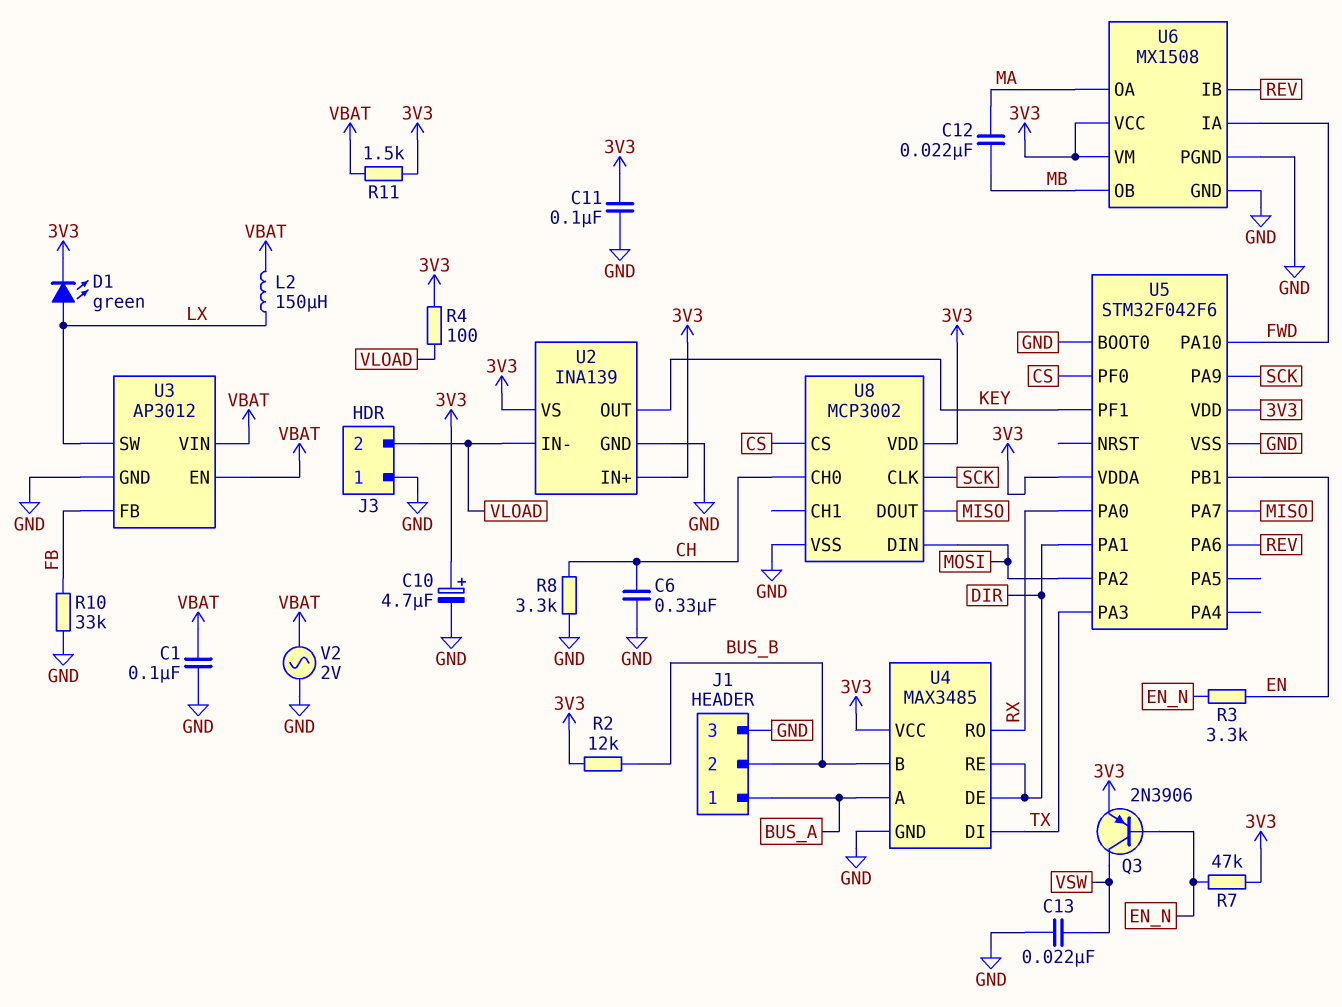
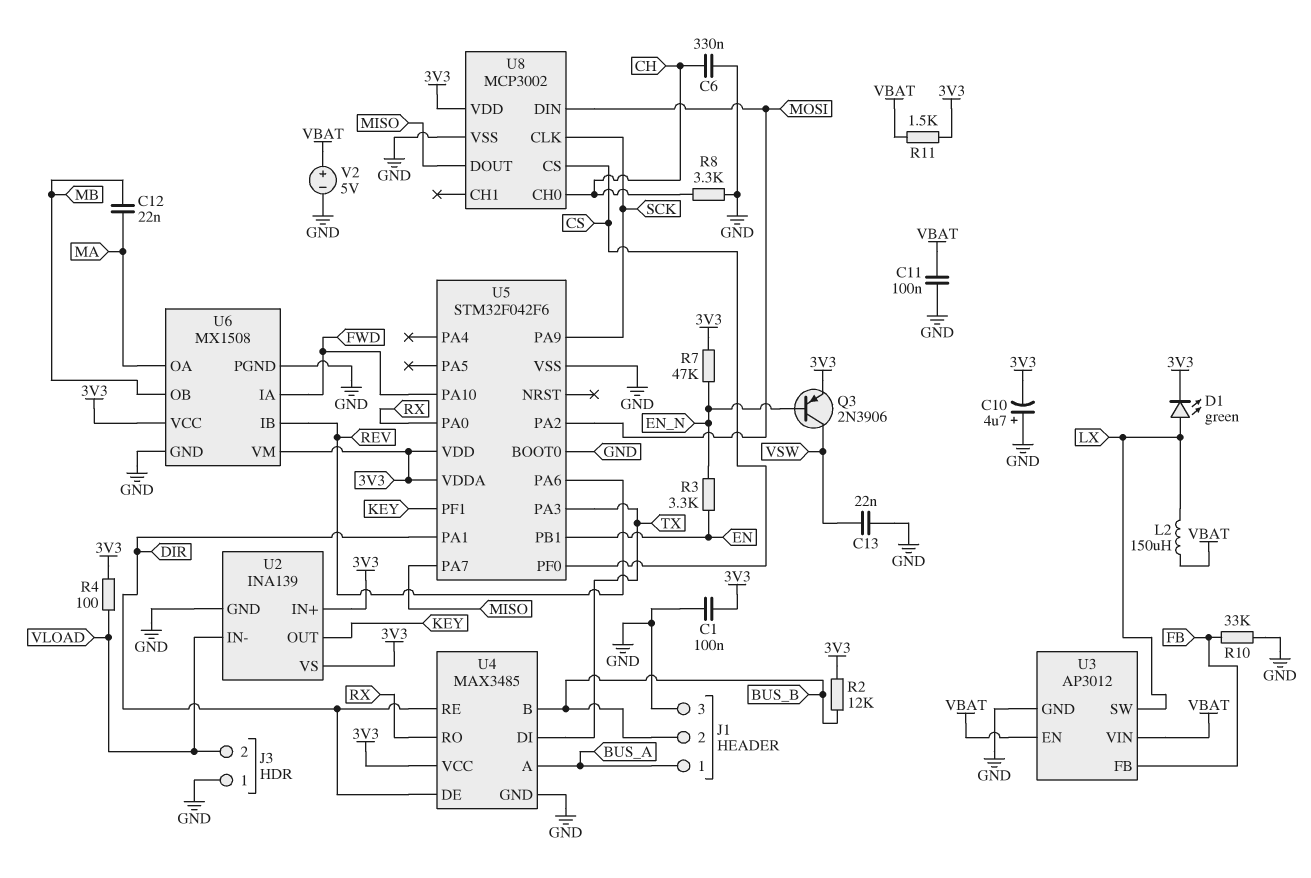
C1: 100nF (GND, VBAT) -> 100nF (3V3, GND)
C10: 4.7uF (plus 3V3, minus GND) -> 4.7uF (plus GND, minus 3V3)
C11: 100nF (3V3, GND) -> 100nF (GND, VBAT)
V2: AC 2V (GND, VBAT) -> 5V (plus VBAT, minus GND)

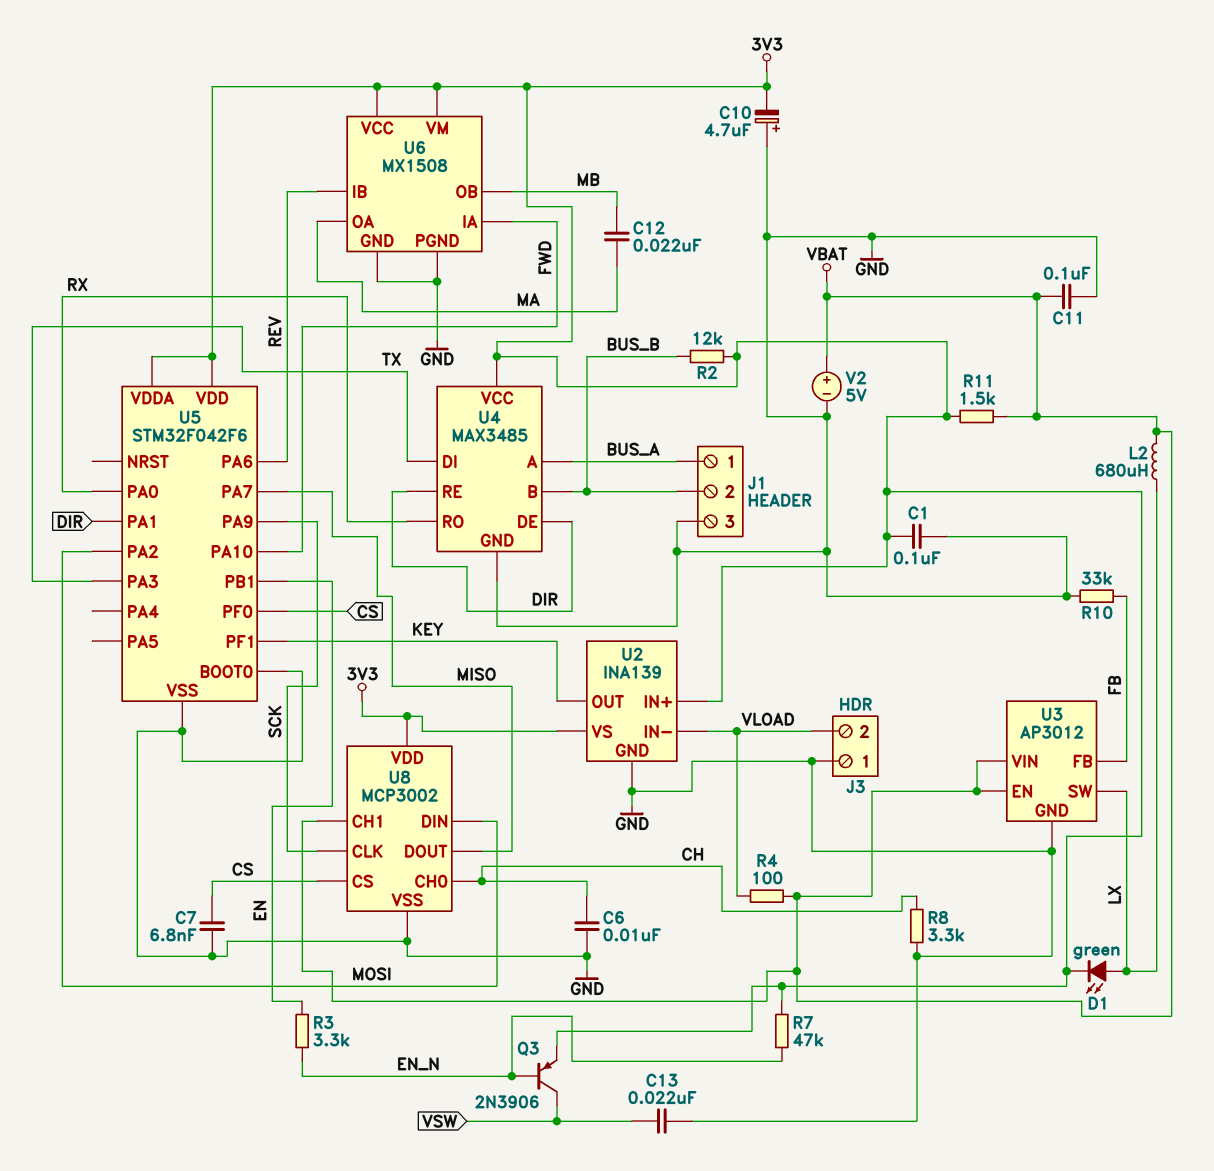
C6: 330nF (CH, GND) -> 10nF (CH, GND)
C7: none -> 6.8nF (CS, GND)
L2: 150uH (LX, VBAT) -> 680uH (LX, VBAT)
R4: 100 (3V3, VLOAD) -> 100 (VBAT, VLOAD)
U8 pin CH1: none -> VBAT

